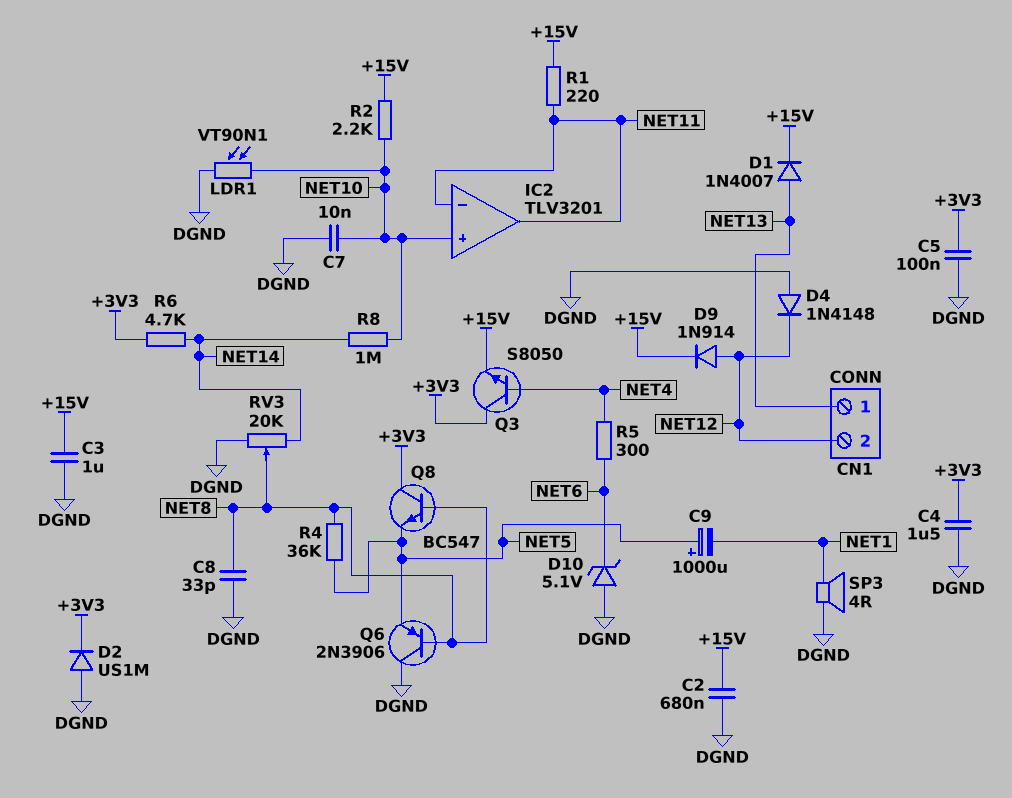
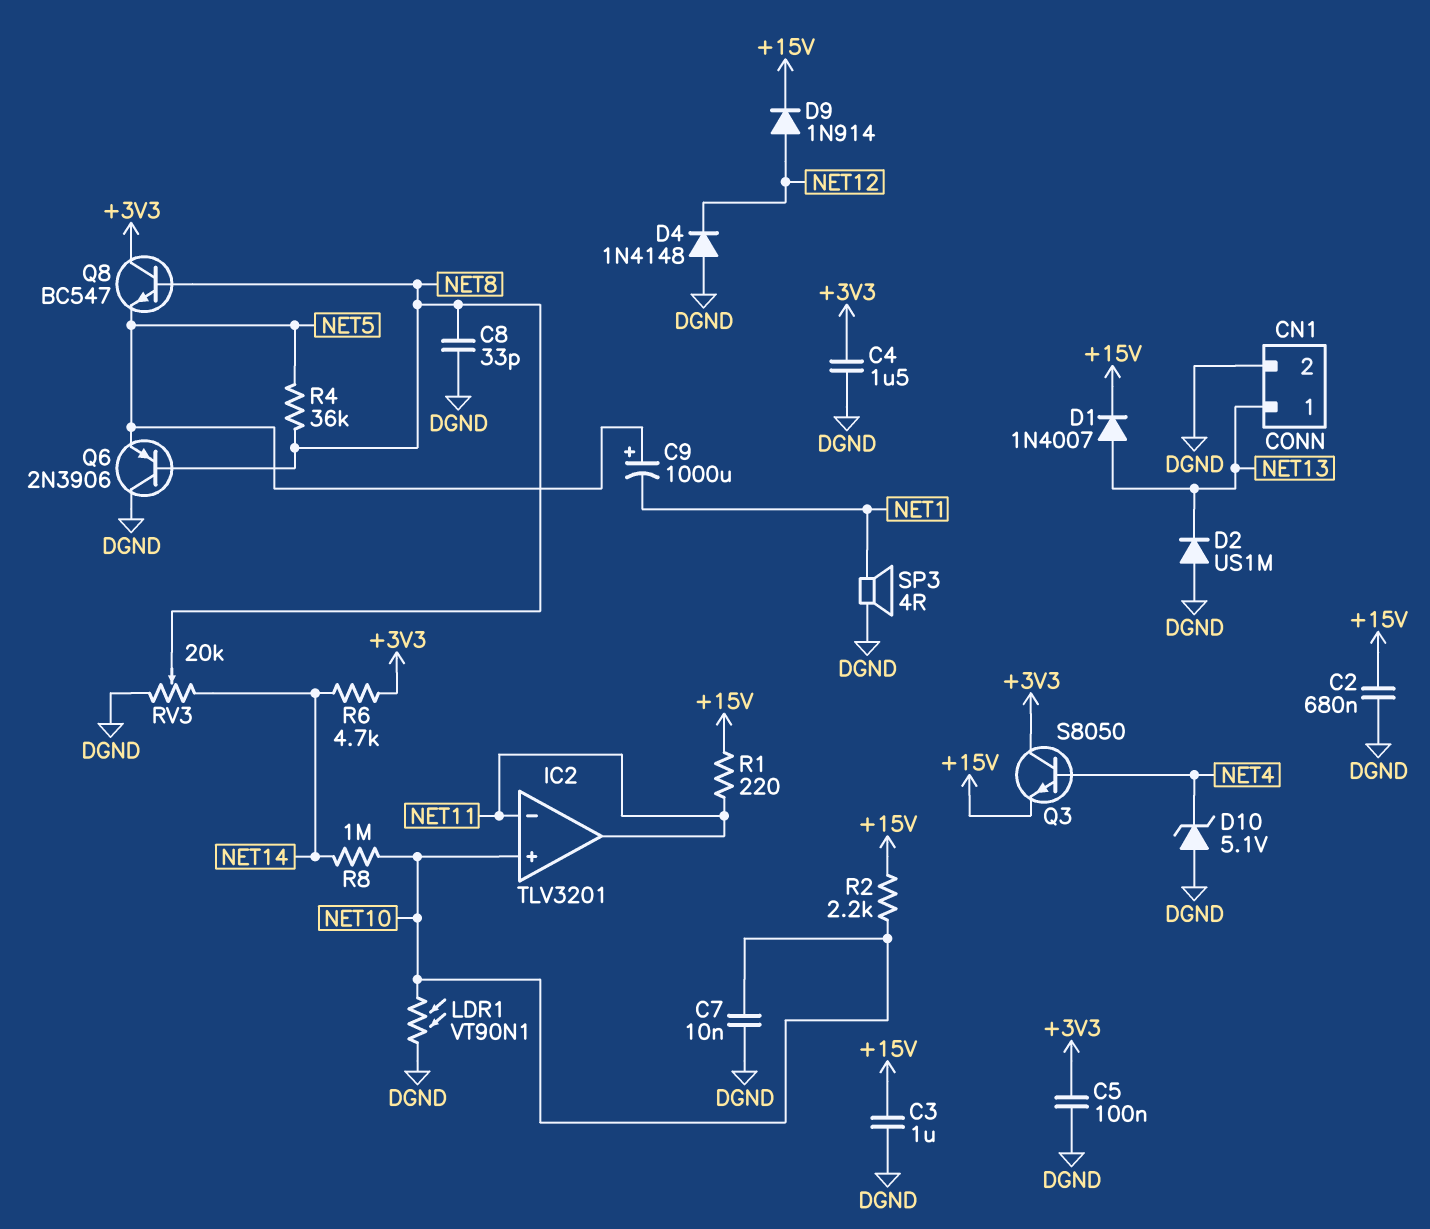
CN1 pin 2: NET12 -> DGND
D2: diode US1M (A DGND, K +3V3) -> diode US1M (A DGND, K NET13)
D10: zener 5.1V (A DGND, K NET6) -> zener 5.1V (A DGND, K NET4)
R5: 300 (NET4, NET6) -> none

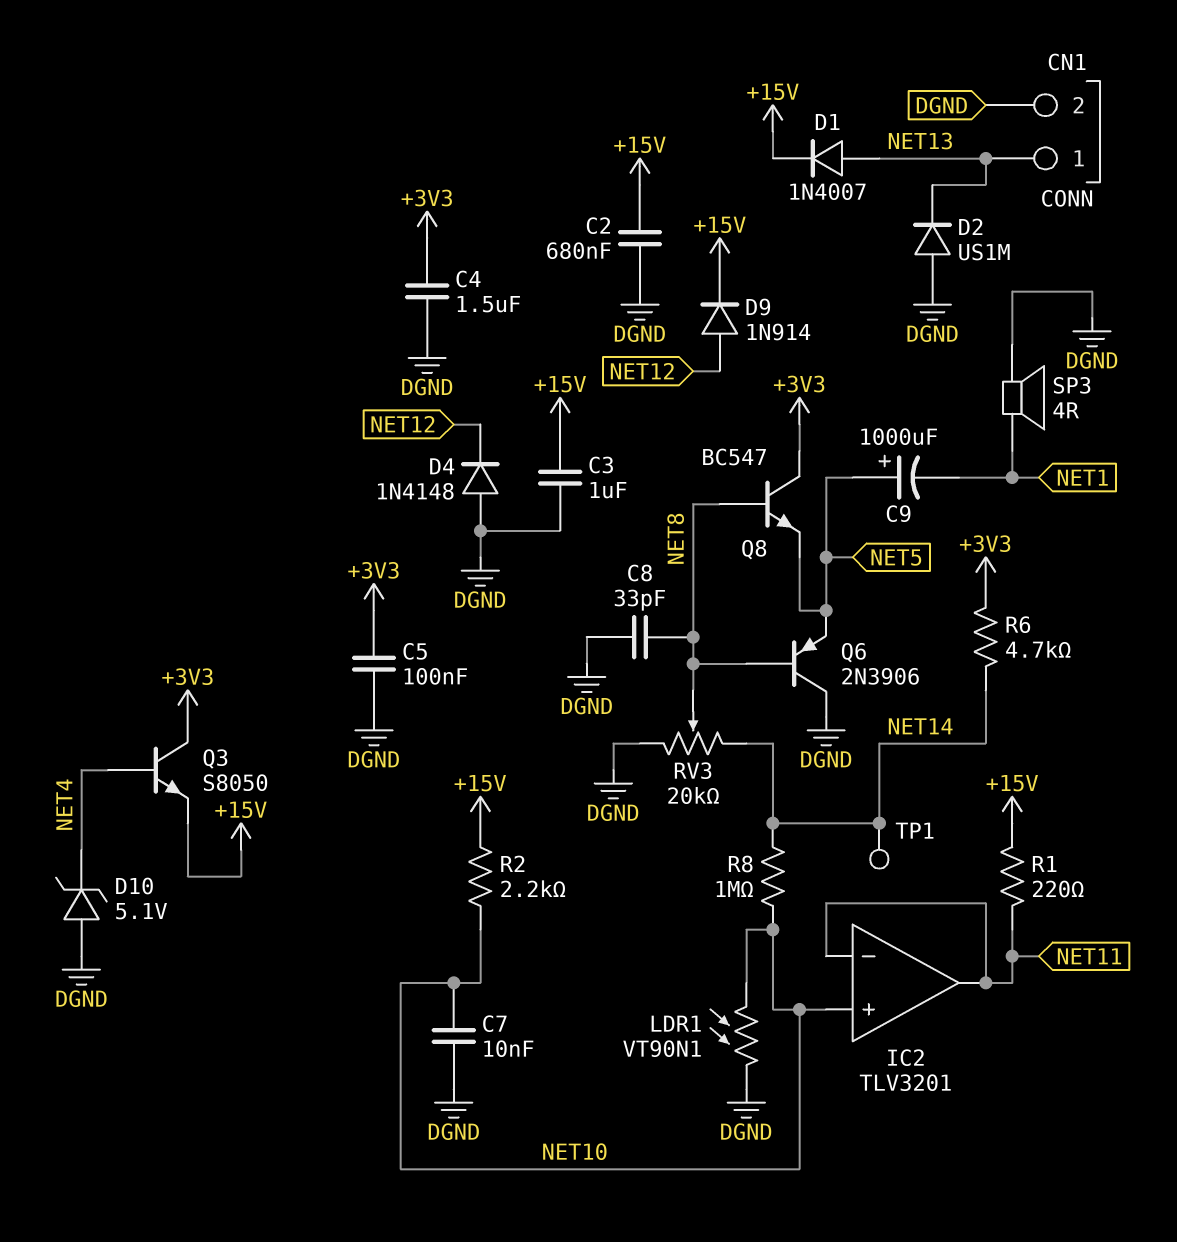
R4: 36k (NET5, NET8) -> none
TP1: none -> test point (NET14)

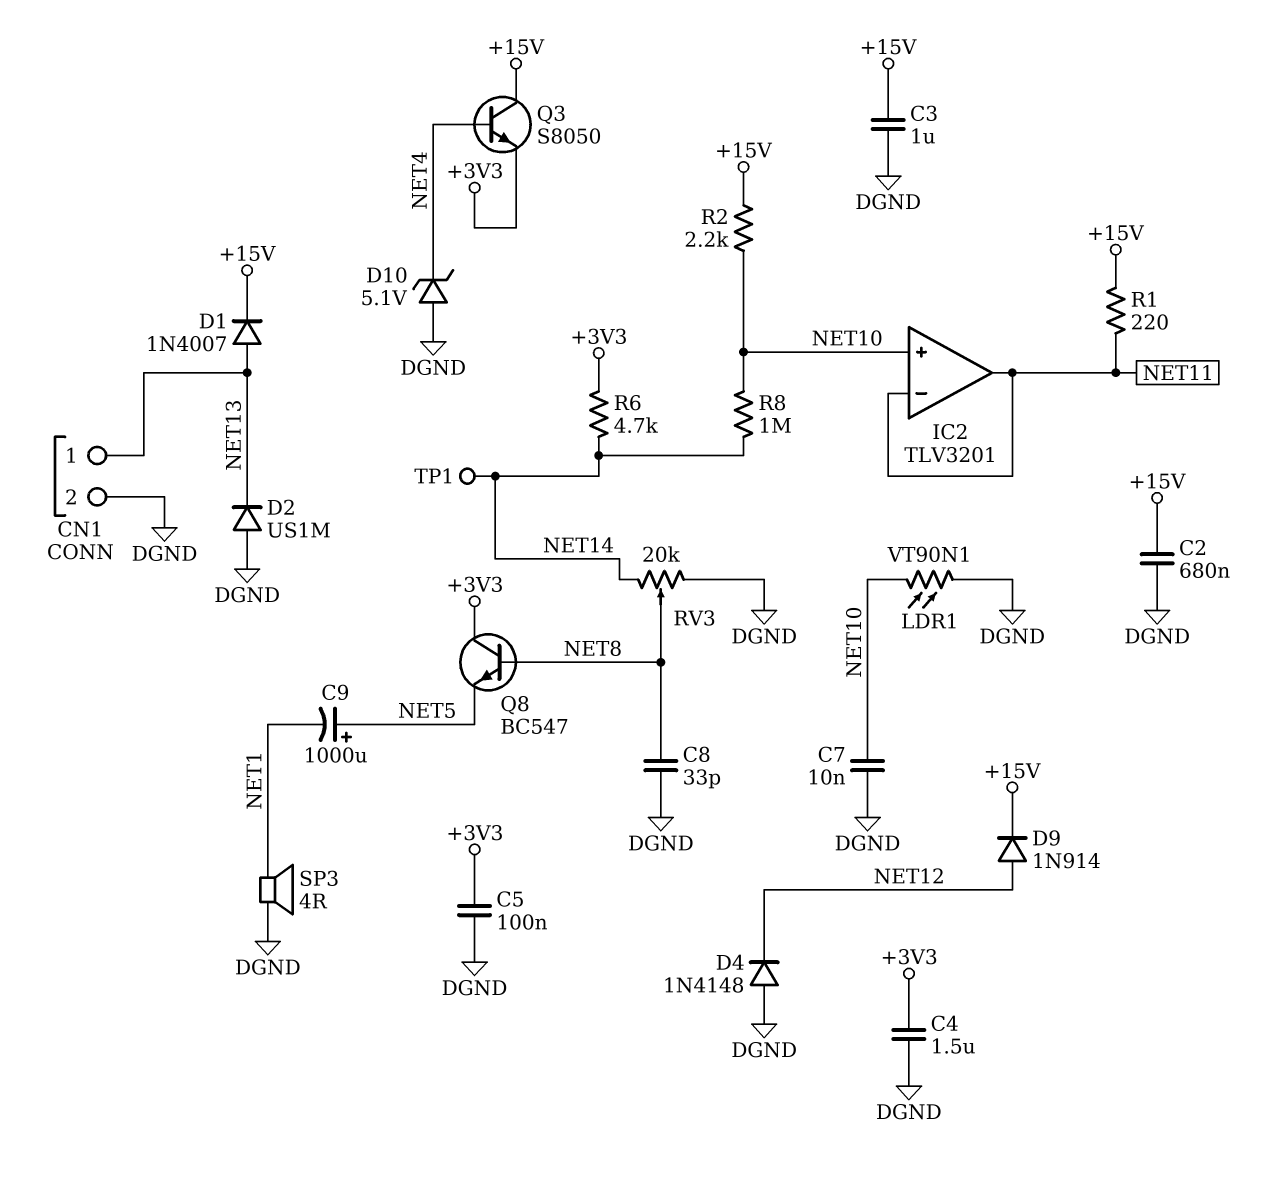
Q3: NPN S8050 (B NET4, C +3V3, E +15V) -> NPN S8050 (B NET4, C +15V, E +3V3)
Q6: PNP 2N3906 (B NET8, C DGND, E NET5) -> none

